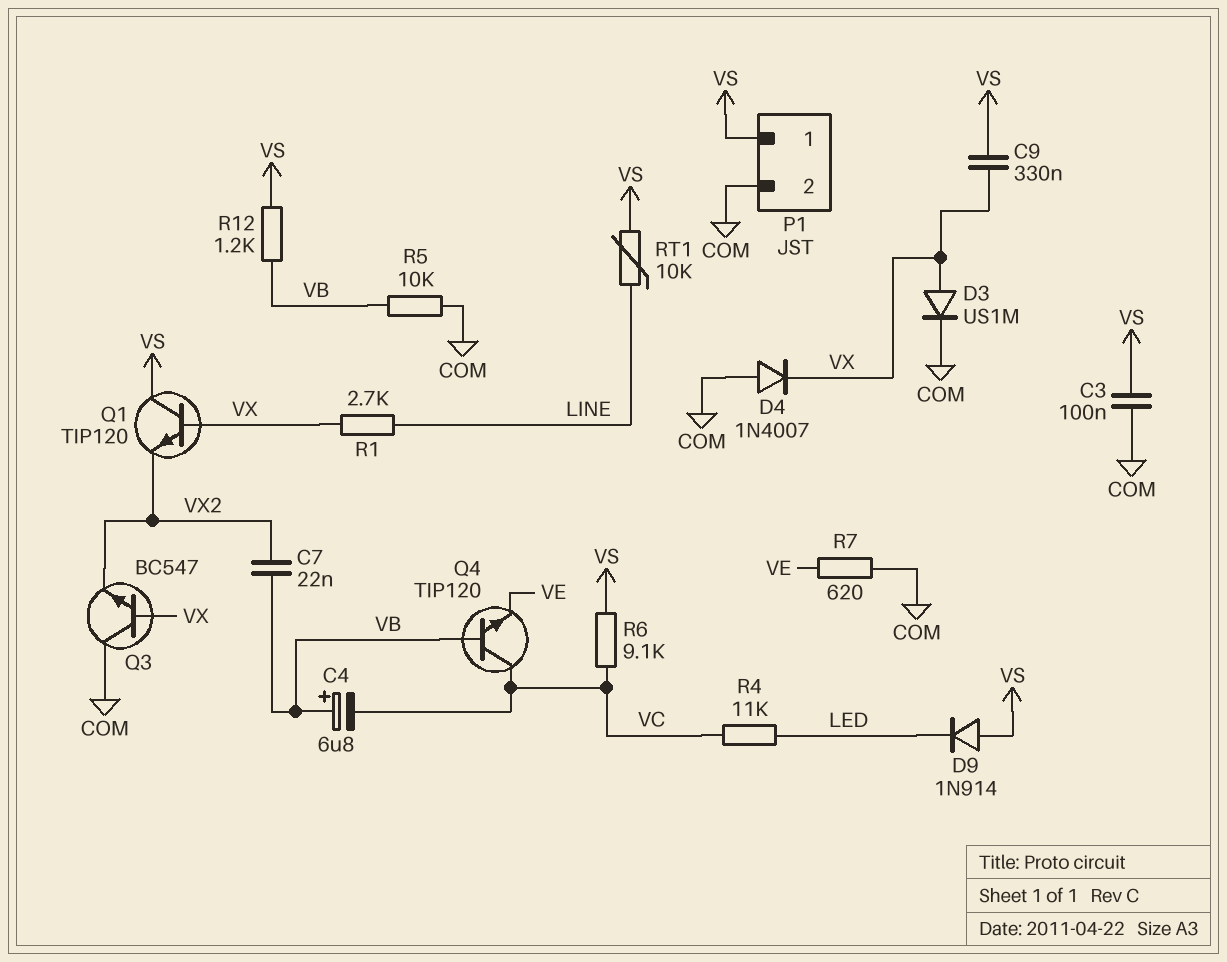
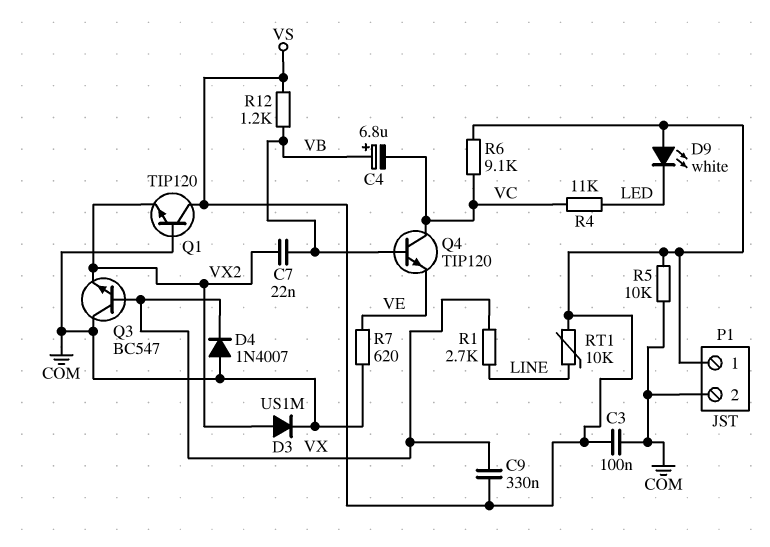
D3: diode US1M (A VX, K COM) -> diode US1M (A VX2, K COM)
D9: diode 1N914 (A VS, K LED) -> LED white (A VS, K LED)
Q1: NPN TIP120 (B VX, C VS, E VX2) -> NPN TIP120 (B COM, C VS, E VX2)
R5: 10k (COM, VB) -> 10k (COM, VS)

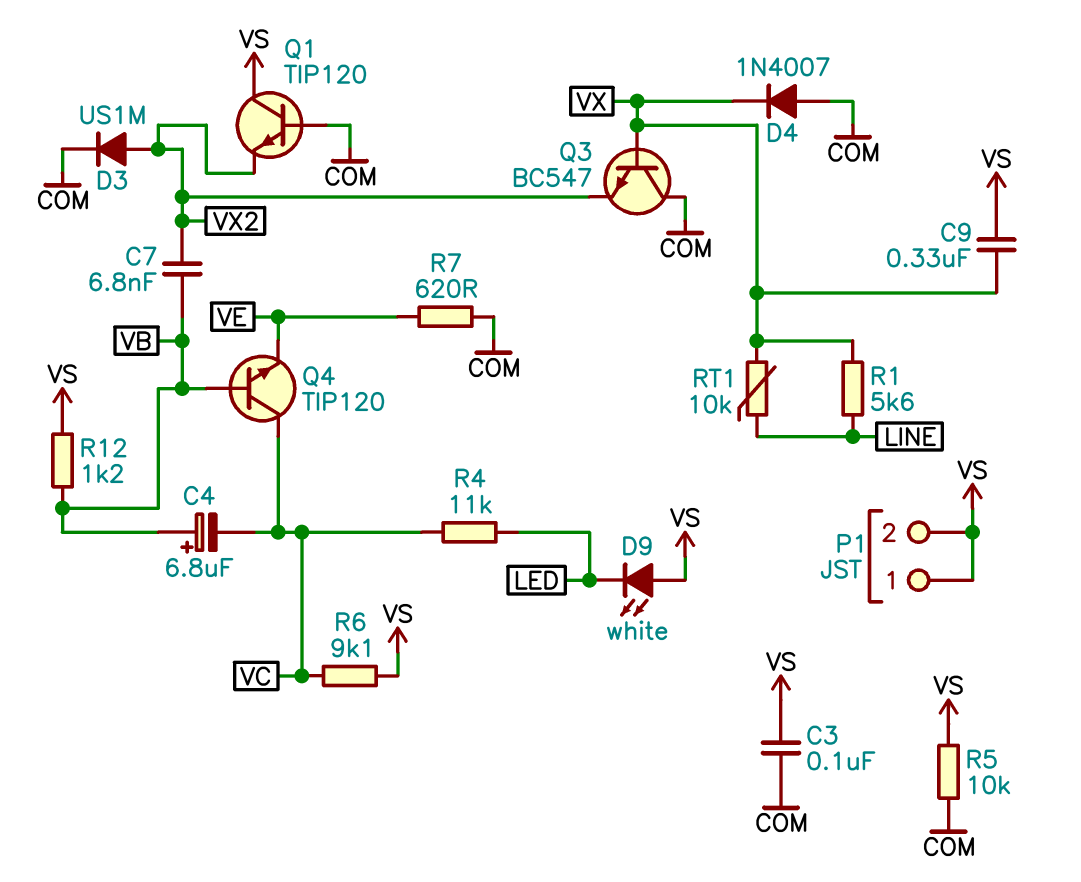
C7: 22nF (VB, VX2) -> 6.8nF (VB, VX2)
P1 pin 2: COM -> VS
R1: 2.7k (LINE, VX) -> 5.6k (LINE, VX)
RT1: 10k (LINE, VS) -> 10k (LINE, VX)

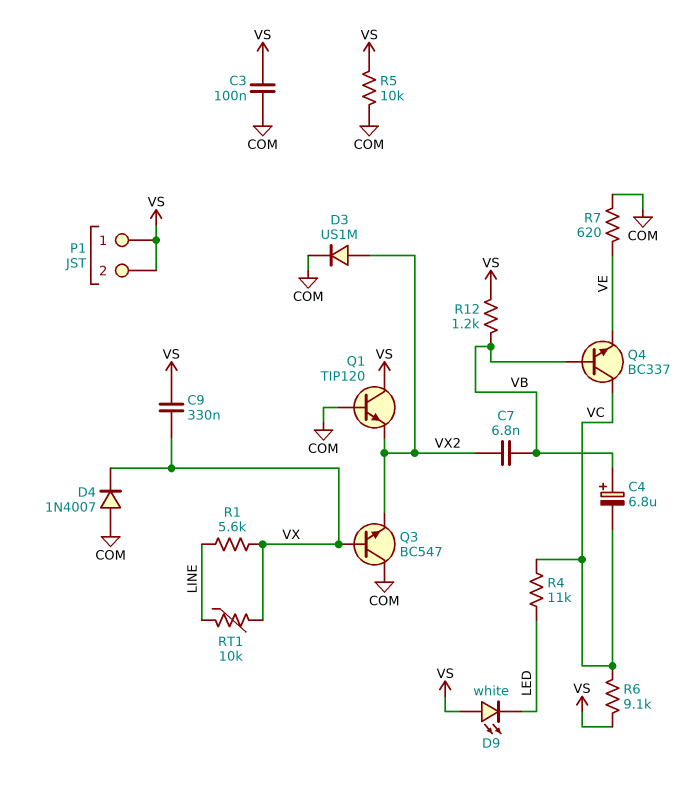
Q4: NPN TIP120 (B VB, C VC, E VE) -> NPN BC337 (B VB, C VC, E VE)

